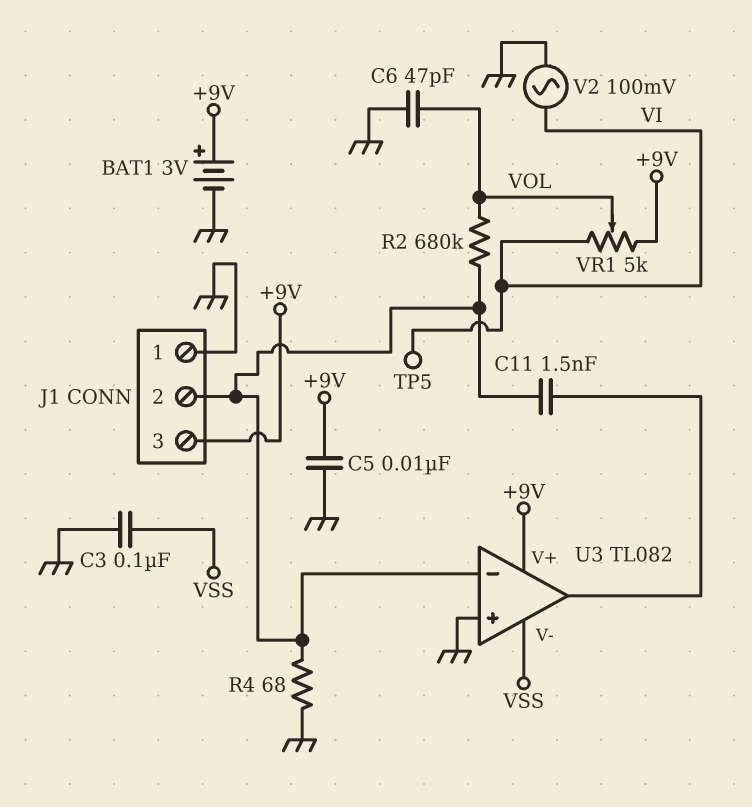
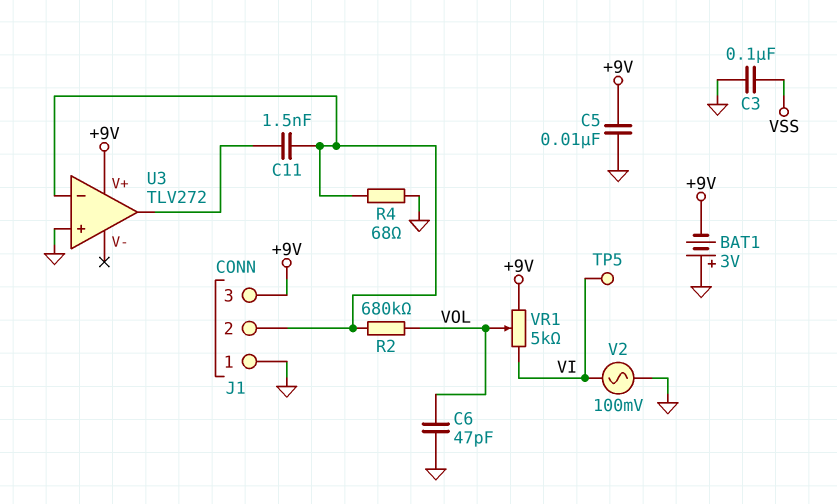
BAT1: 3V (plus +9V, minus GND) -> 3V (plus GND, minus +9V)
U3: TL082 -> TLV272
U3 pin V-: VSS -> none

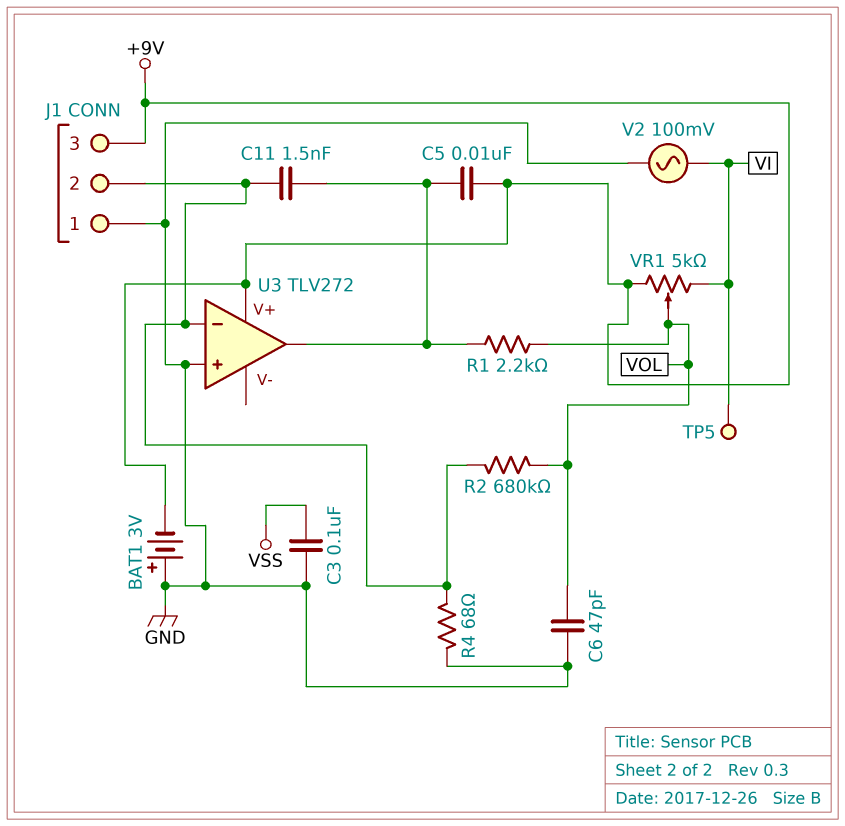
C5: 10nF (+9V, GND) -> 10nF (+9V, U3/out)
R1: none -> 2.2k (U3/out, VOL)

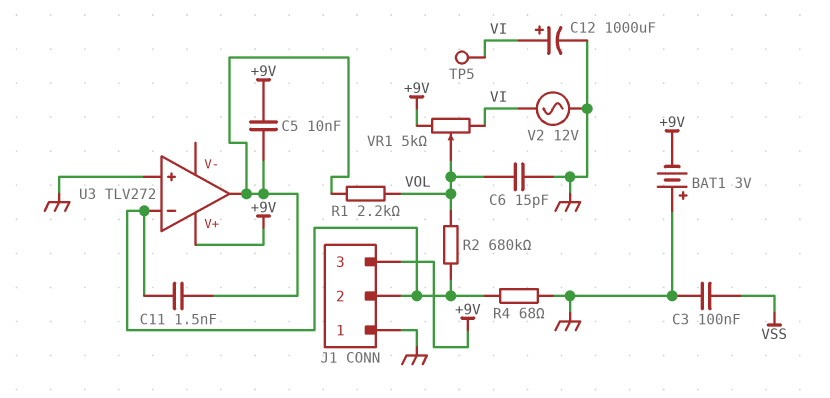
C6: 47pF (GND, VOL) -> 15pF (GND, VOL)
C12: none -> 1000uF (plus VI, minus GND)
V2: AC 100mV (GND, VI) -> AC 12V (GND, VI)

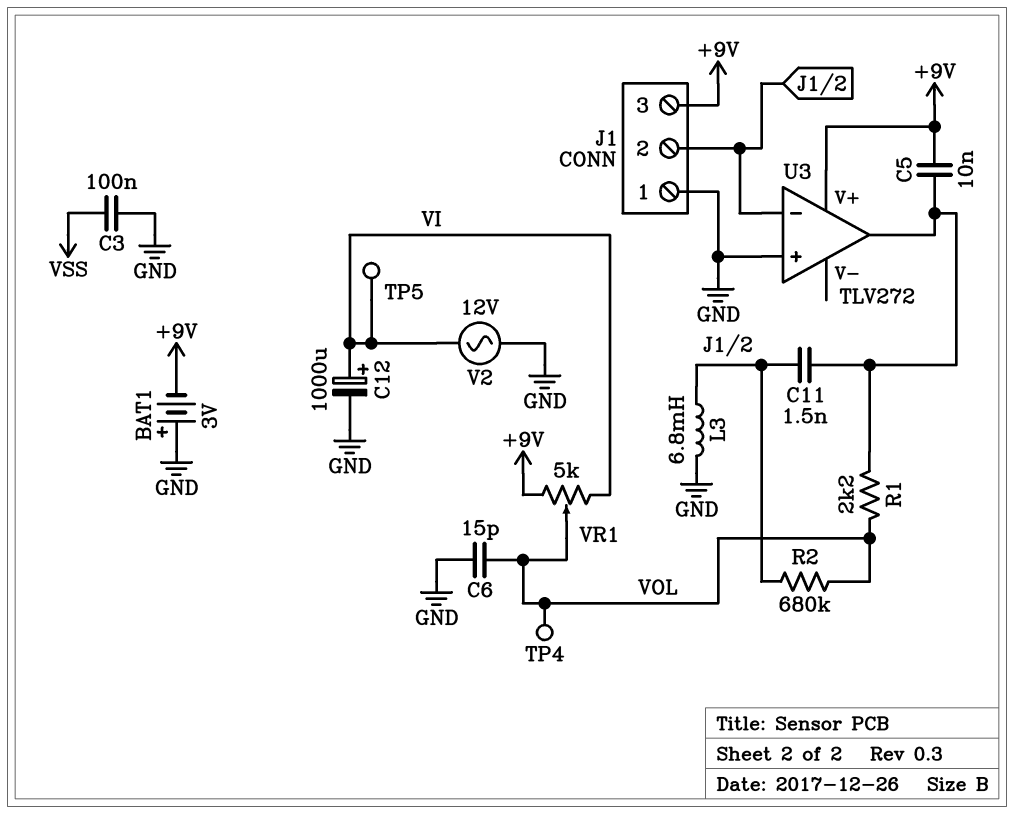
L3: none -> 6.8mH (GND, J1/2)
R4: 68 (GND, J1/2) -> none
TP4: none -> test point (VOL)

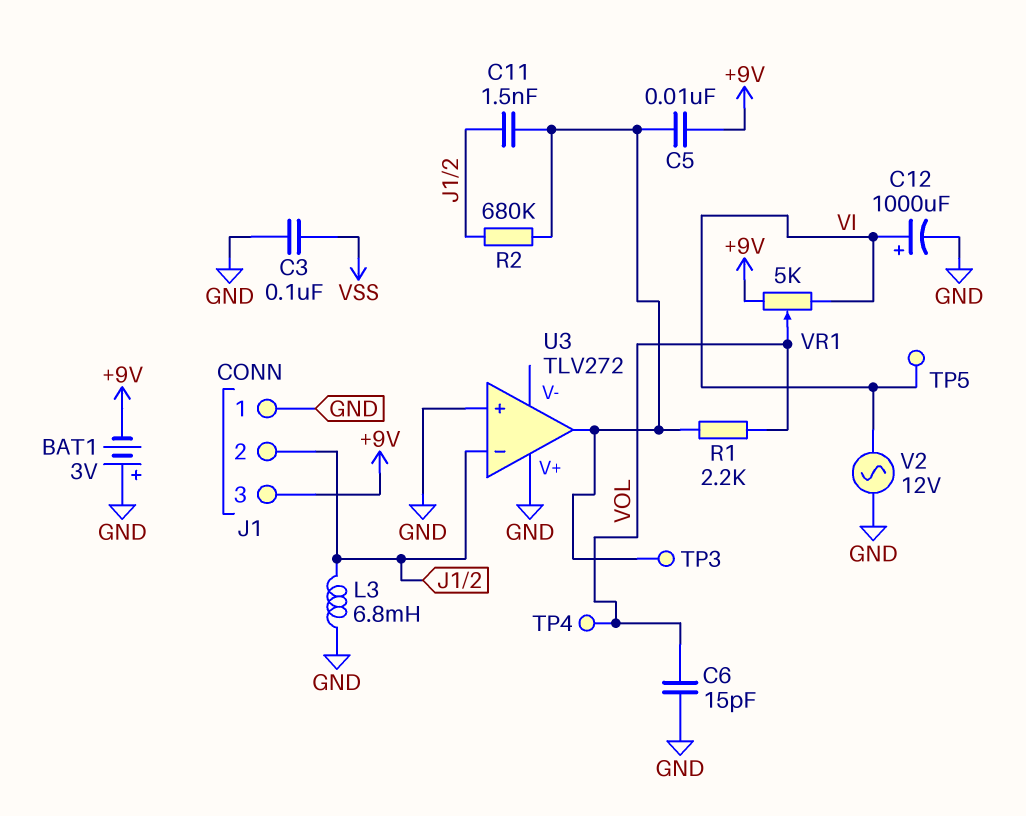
R2: 680k (J1/2, VOL) -> 680k (J1/2, U3/out)
TP3: none -> test point (U3/out)
U3 pin V+: +9V -> GND

